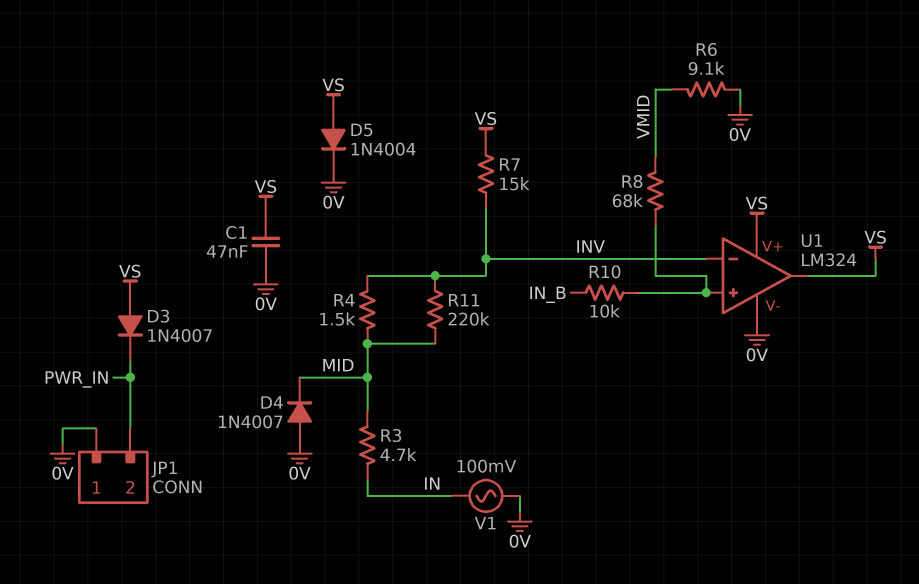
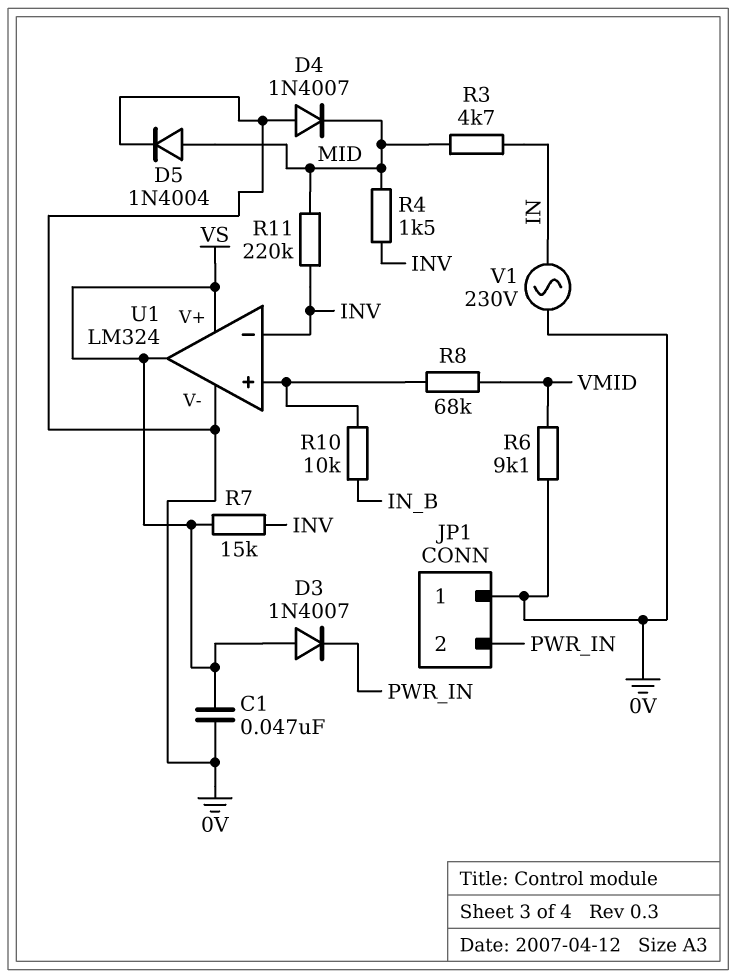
D5: diode 1N4004 (A VS, K 0V) -> diode 1N4004 (A MID, K 0V)
V1: AC 100mV (0V, IN) -> AC 230V (0V, IN)

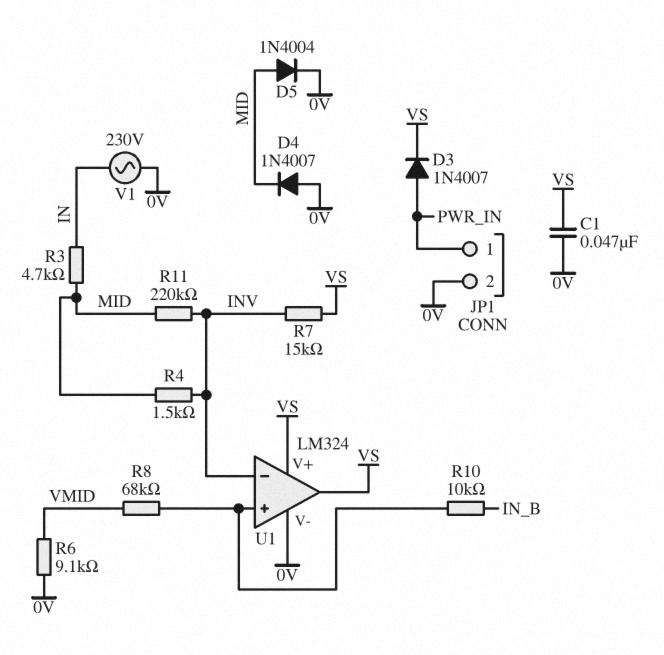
D3: diode 1N4007 (A VS, K PWR_IN) -> diode 1N4007 (A PWR_IN, K VS)
JP1 pin 1: 0V -> PWR_IN
JP1 pin 2: PWR_IN -> 0V

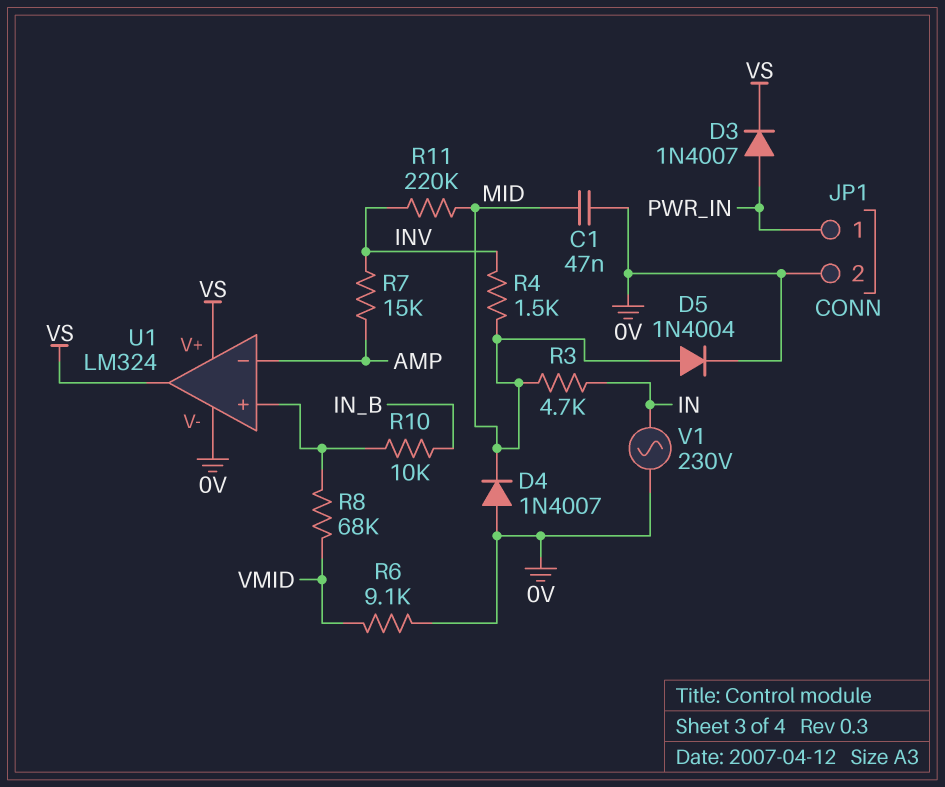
C1: 47nF (0V, VS) -> 47nF (0V, MID)
R7: 15k (INV, VS) -> 15k (AMP, INV)
U1 pin in-: INV -> AMP

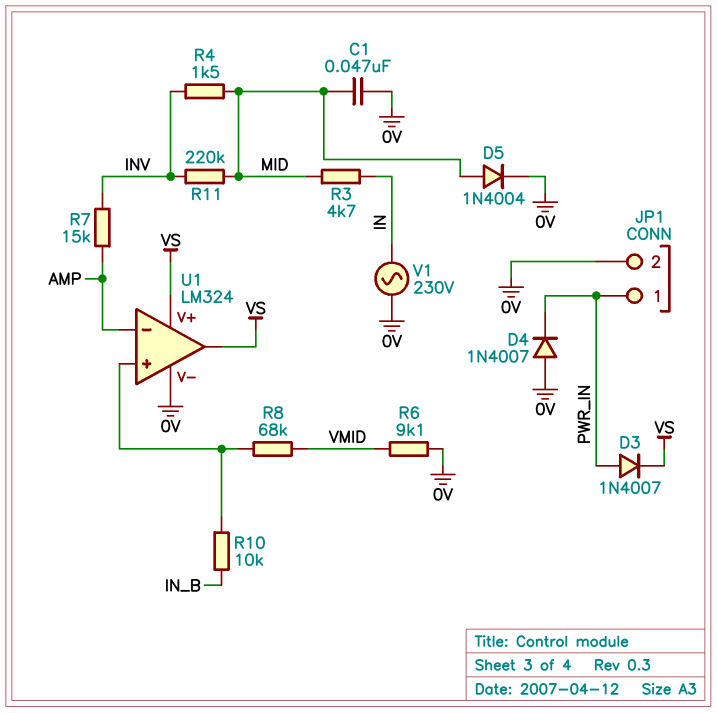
D4: diode 1N4007 (A 0V, K MID) -> diode 1N4007 (A 0V, K PWR_IN)

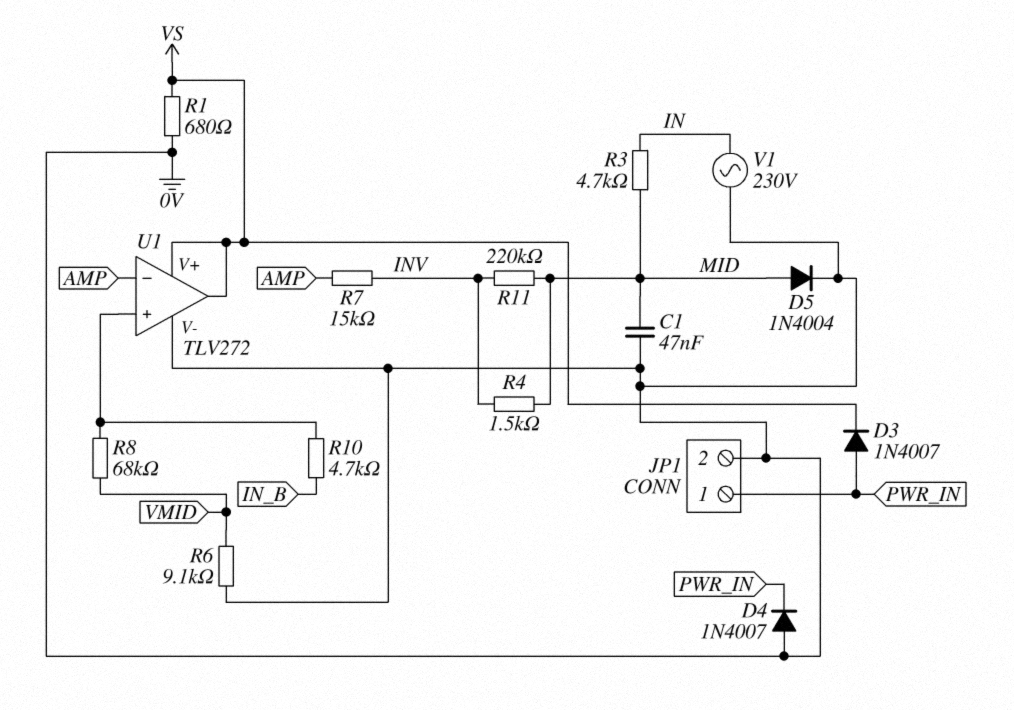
R1: none -> 680 (0V, VS)
R10: 10k (IN_B, U1/in+) -> 4.7k (IN_B, U1/in+)
U1: LM324 -> TLV272

